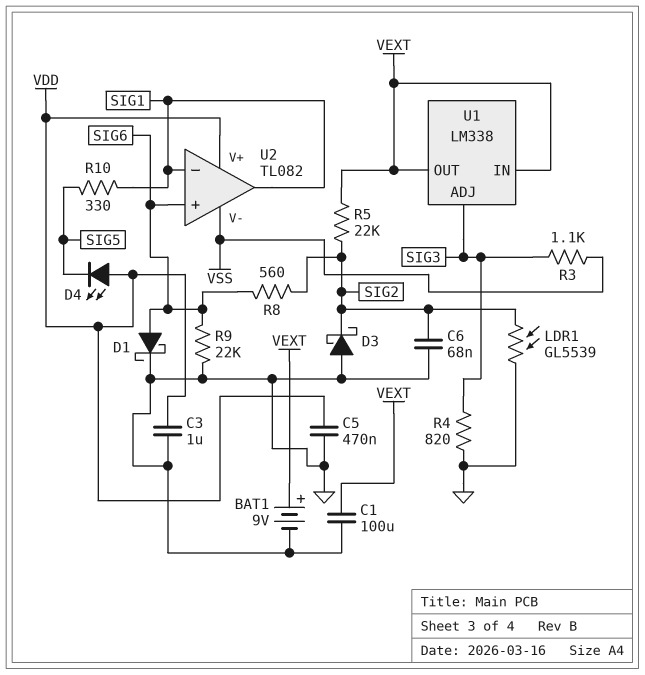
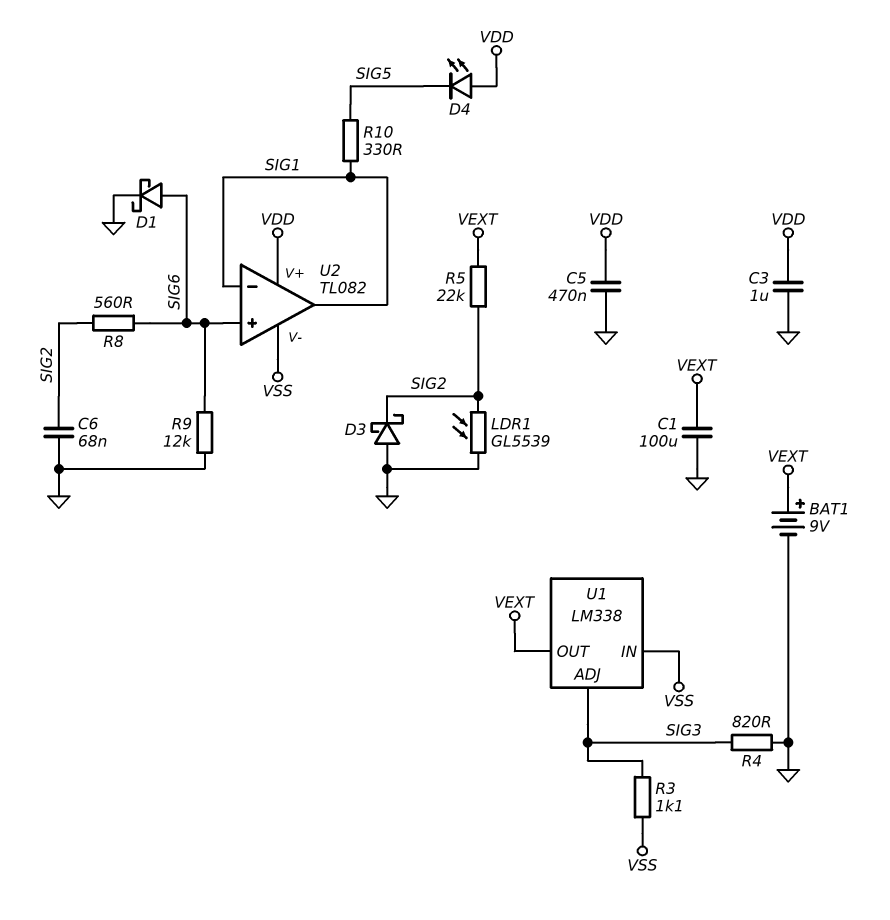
R9: 22k (GND, SIG6) -> 12k (GND, SIG6)
U1 pin IN: VEXT -> VSS

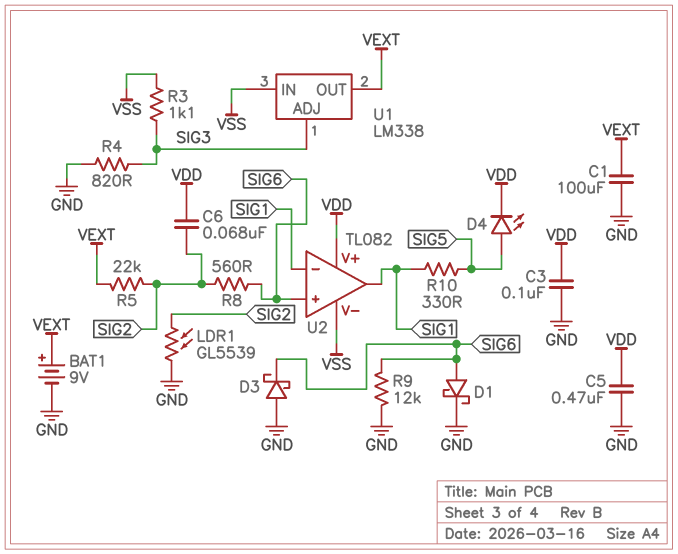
C3: 1uF (GND, VDD) -> 100nF (GND, VDD)
C6: 68nF (GND, SIG2) -> 68nF (SIG2, VDD)
D3: schottky (A GND, K SIG2) -> schottky (A GND, K SIG6)
D4: LED (A VDD, K SIG5) -> LED (A SIG5, K VDD)

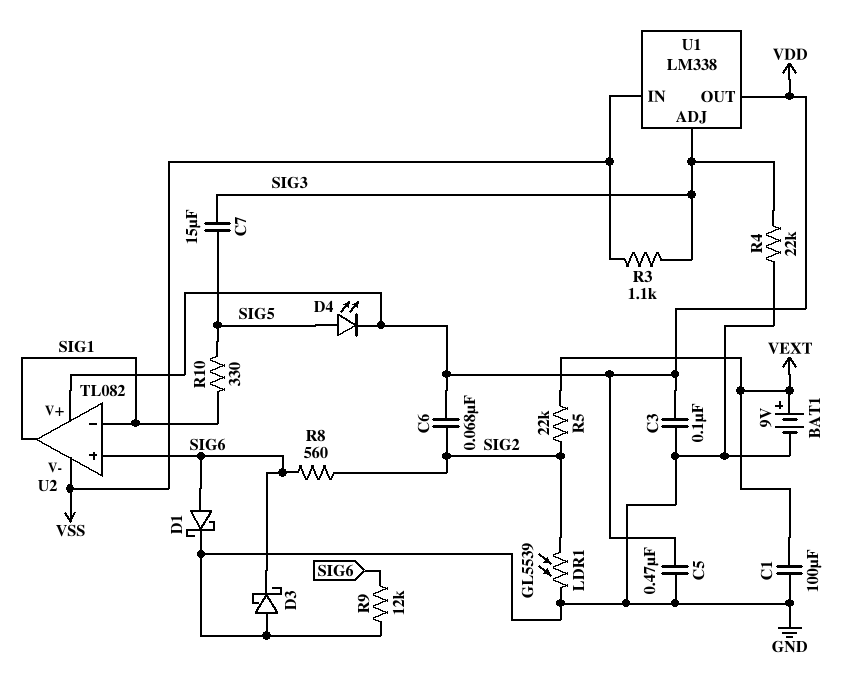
C7: none -> 15uF (SIG3, SIG5)
R4: 820 (GND, SIG3) -> 22k (GND, SIG3)
U1 pin OUT: VEXT -> VDD

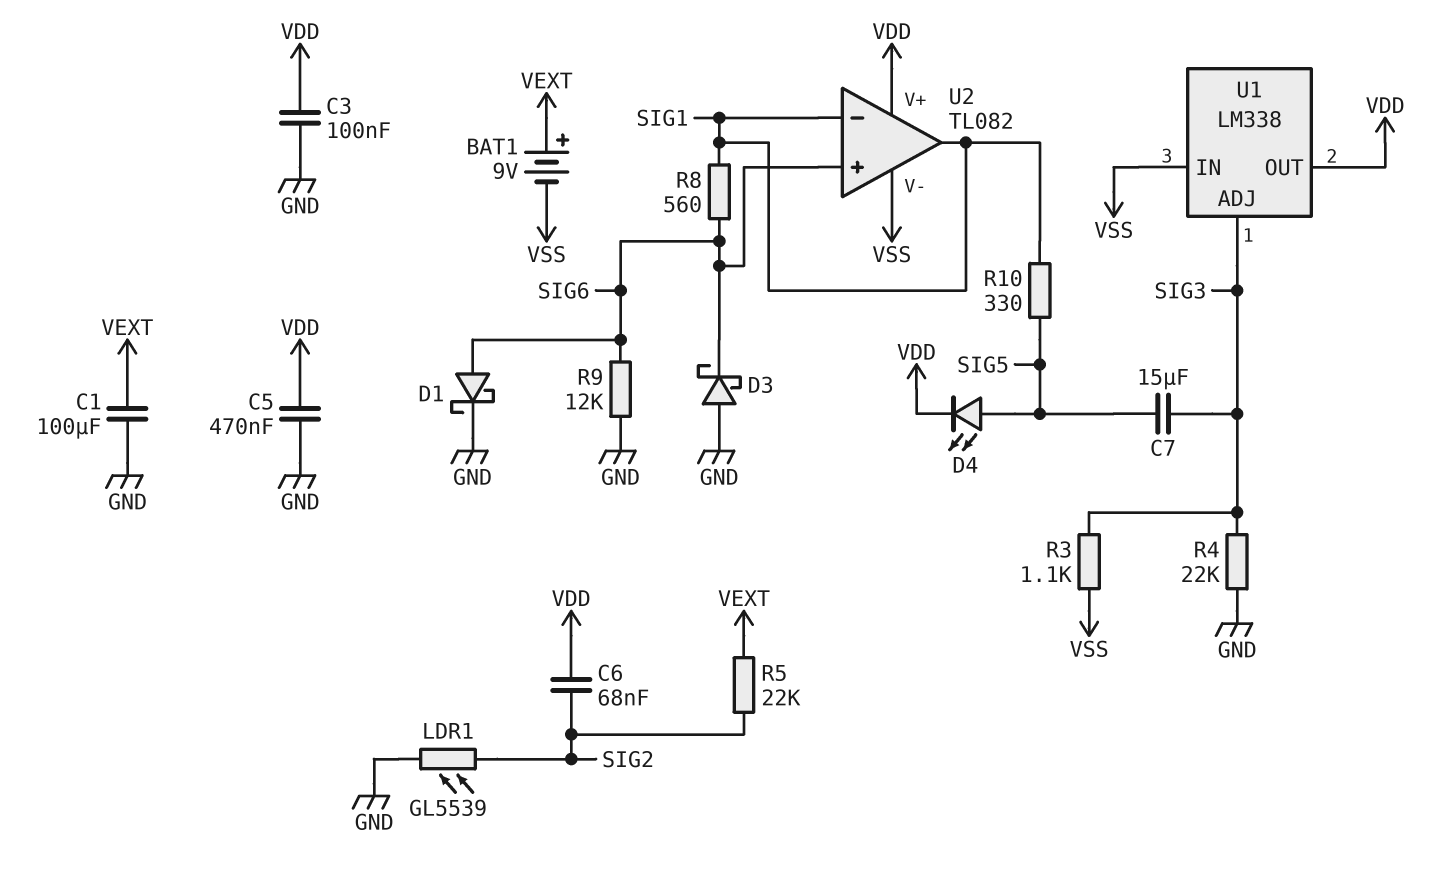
BAT1: 9V (plus VEXT, minus GND) -> 9V (plus VEXT, minus VSS)
R8: 560 (SIG2, SIG6) -> 560 (SIG1, SIG6)

